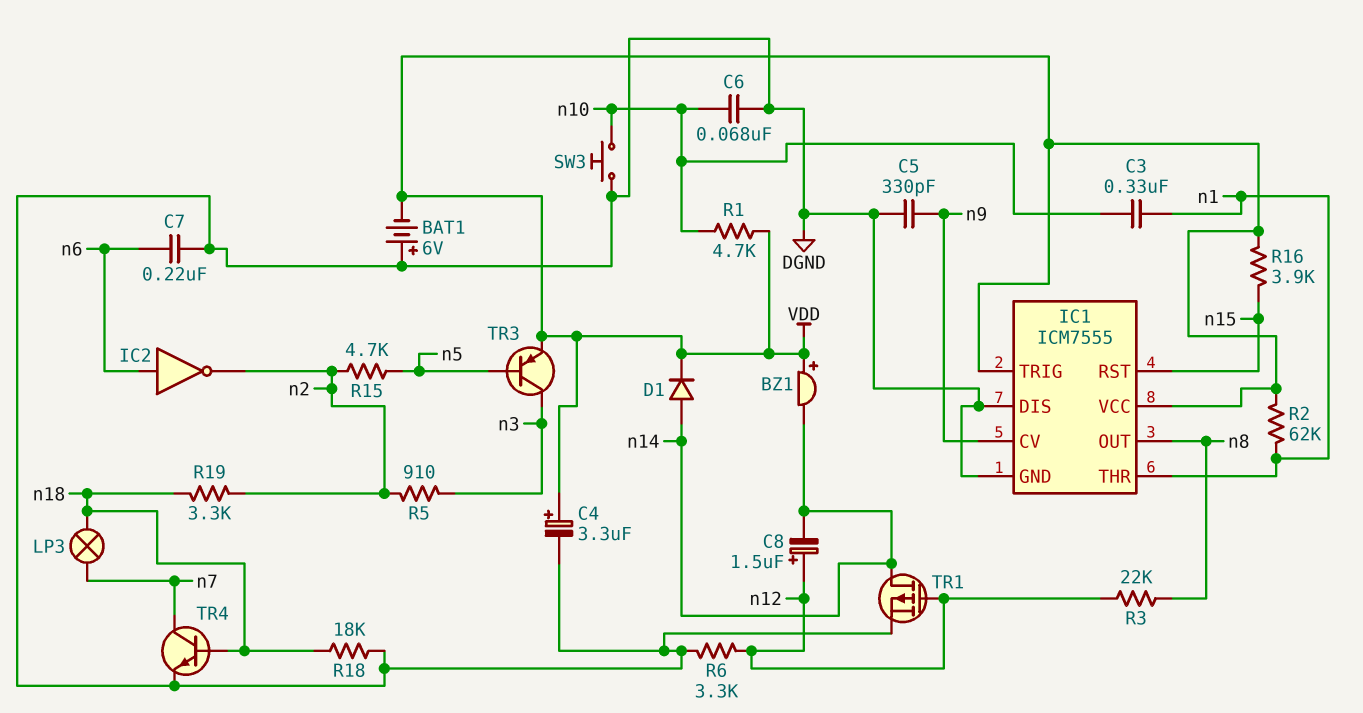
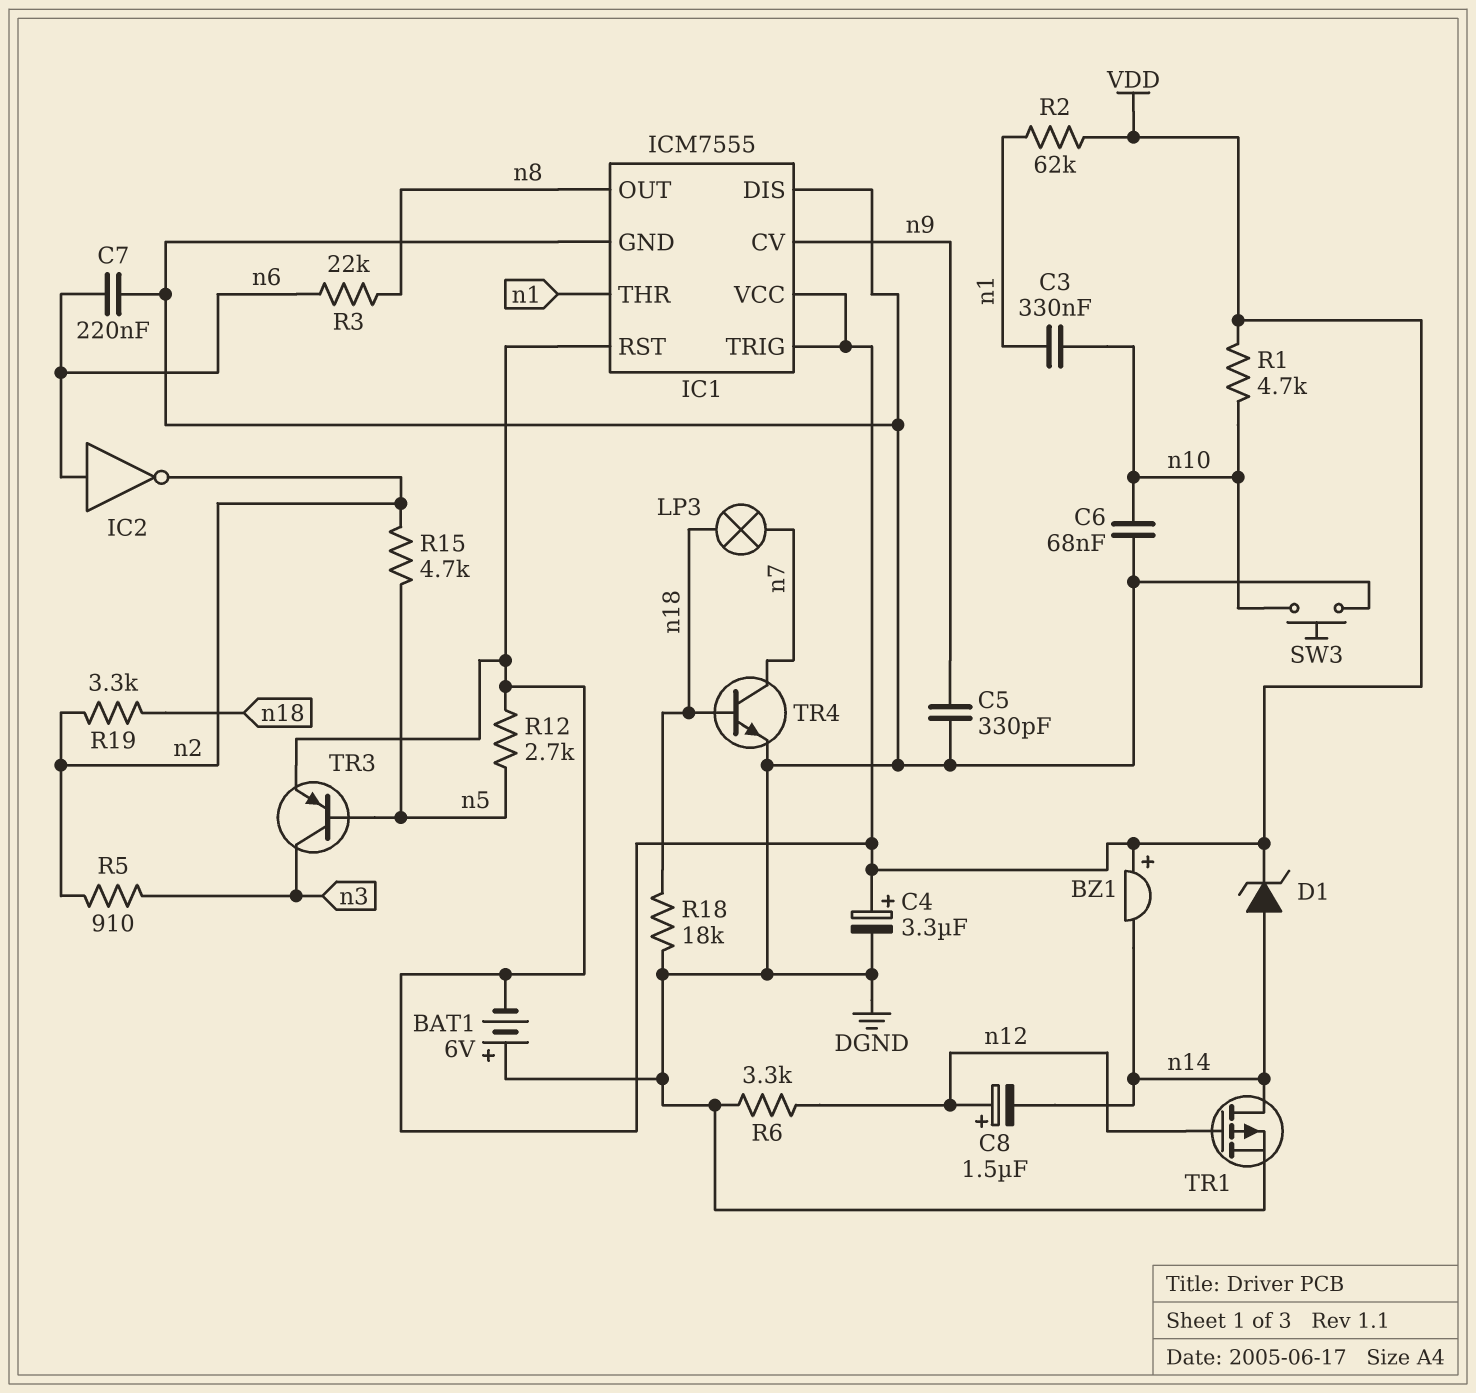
D1: diode (A n14, K VDD) -> zener (A n14, K VDD)
IC1 pin RST: n15 -> VDD
R3: 22k (n8, n12) -> 22k (n6, n8)
R12: none -> 2.7k (VDD, n5)
R16: 3.9k (VDD, n15) -> none

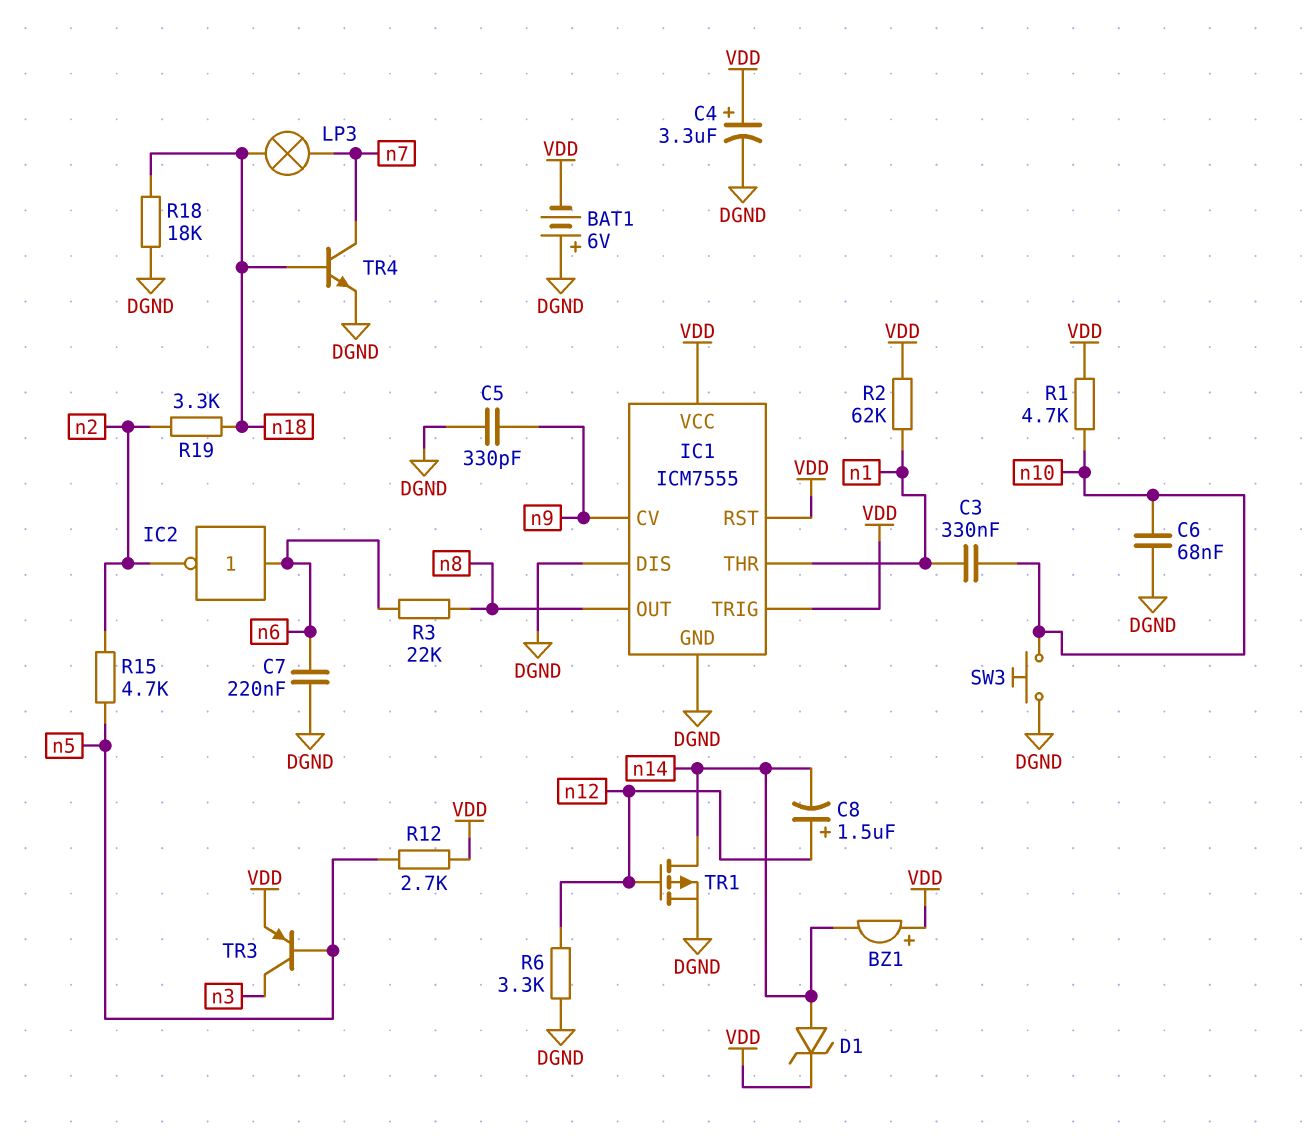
R5: 910 (n2, n3) -> none

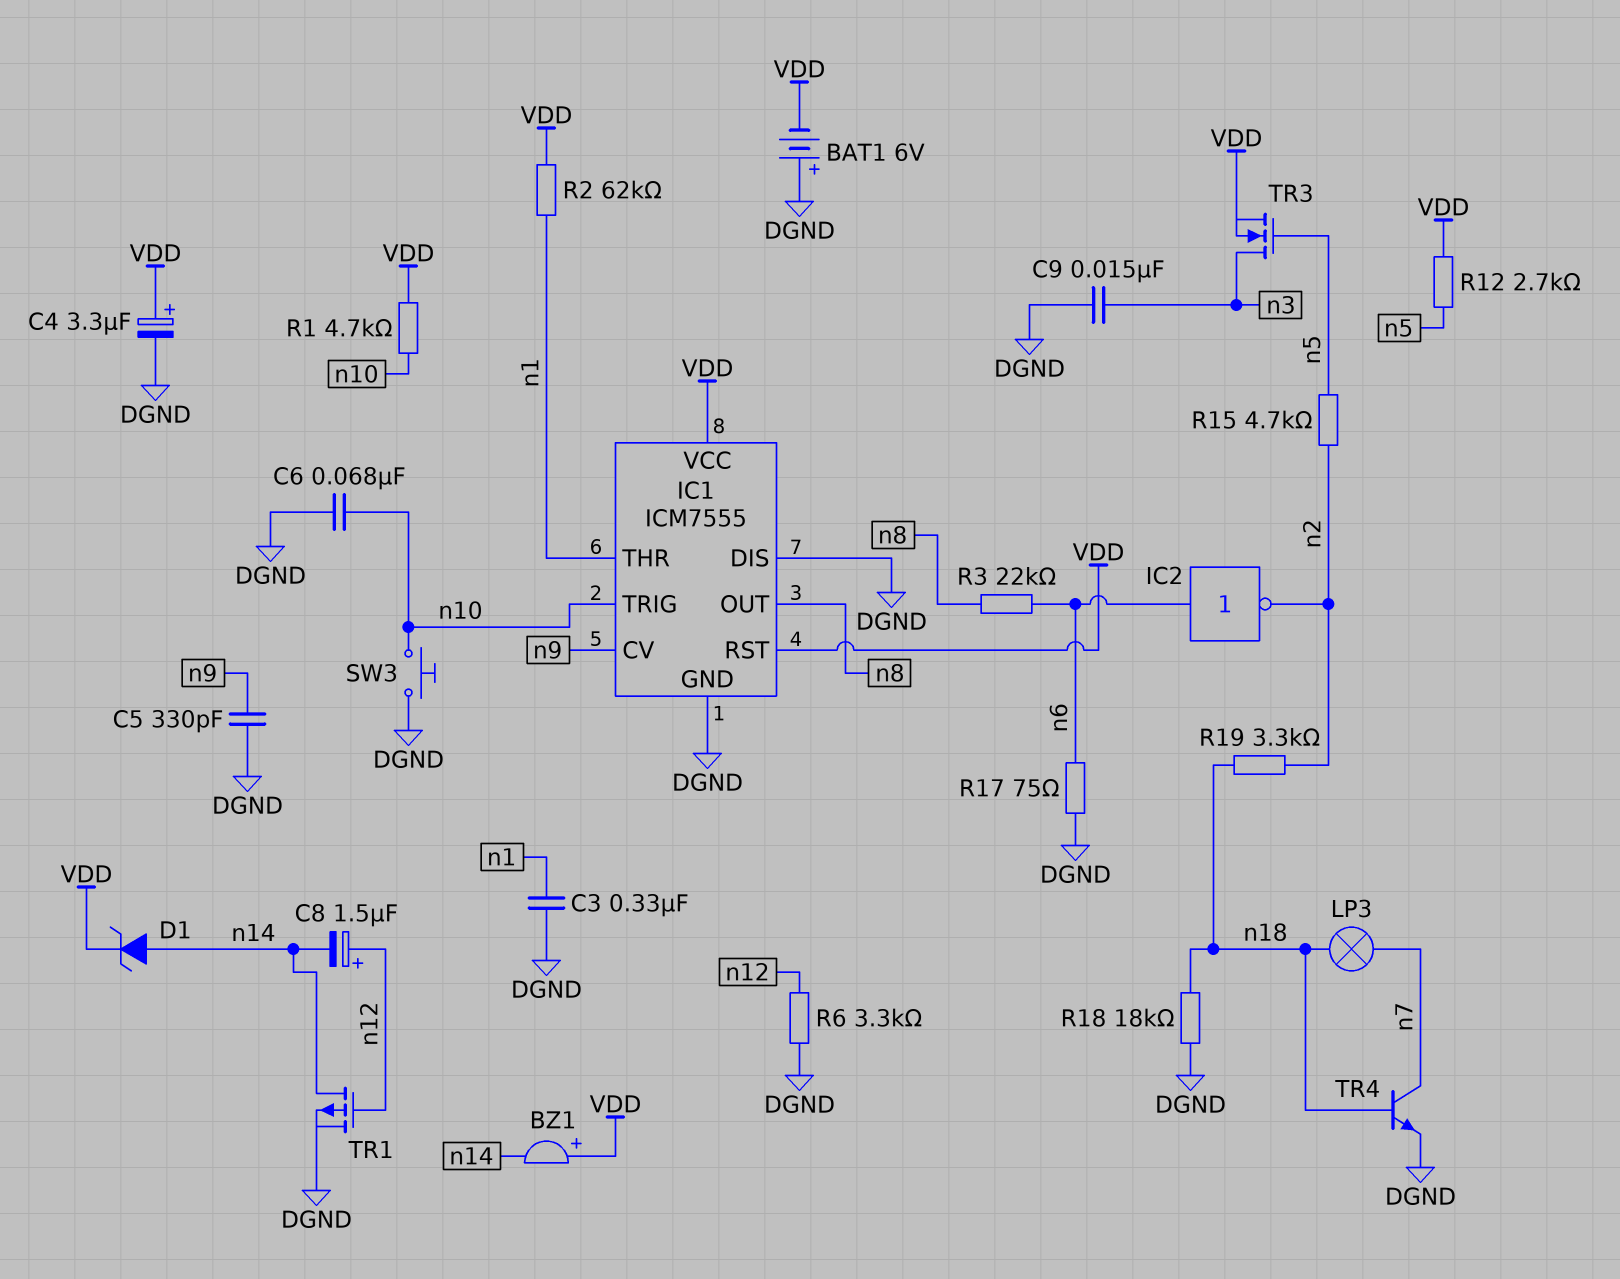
C3: 330nF (n1, n10) -> 330nF (DGND, n1)
C7: 220nF (DGND, n6) -> none
C9: none -> 15nF (DGND, n3)
IC1 pin TRIG: VDD -> n10
R17: none -> 75 (DGND, n6)
TR3: PNP (B n5, C n3, E VDD) -> NMOS (G n5, D n3, S VDD)

